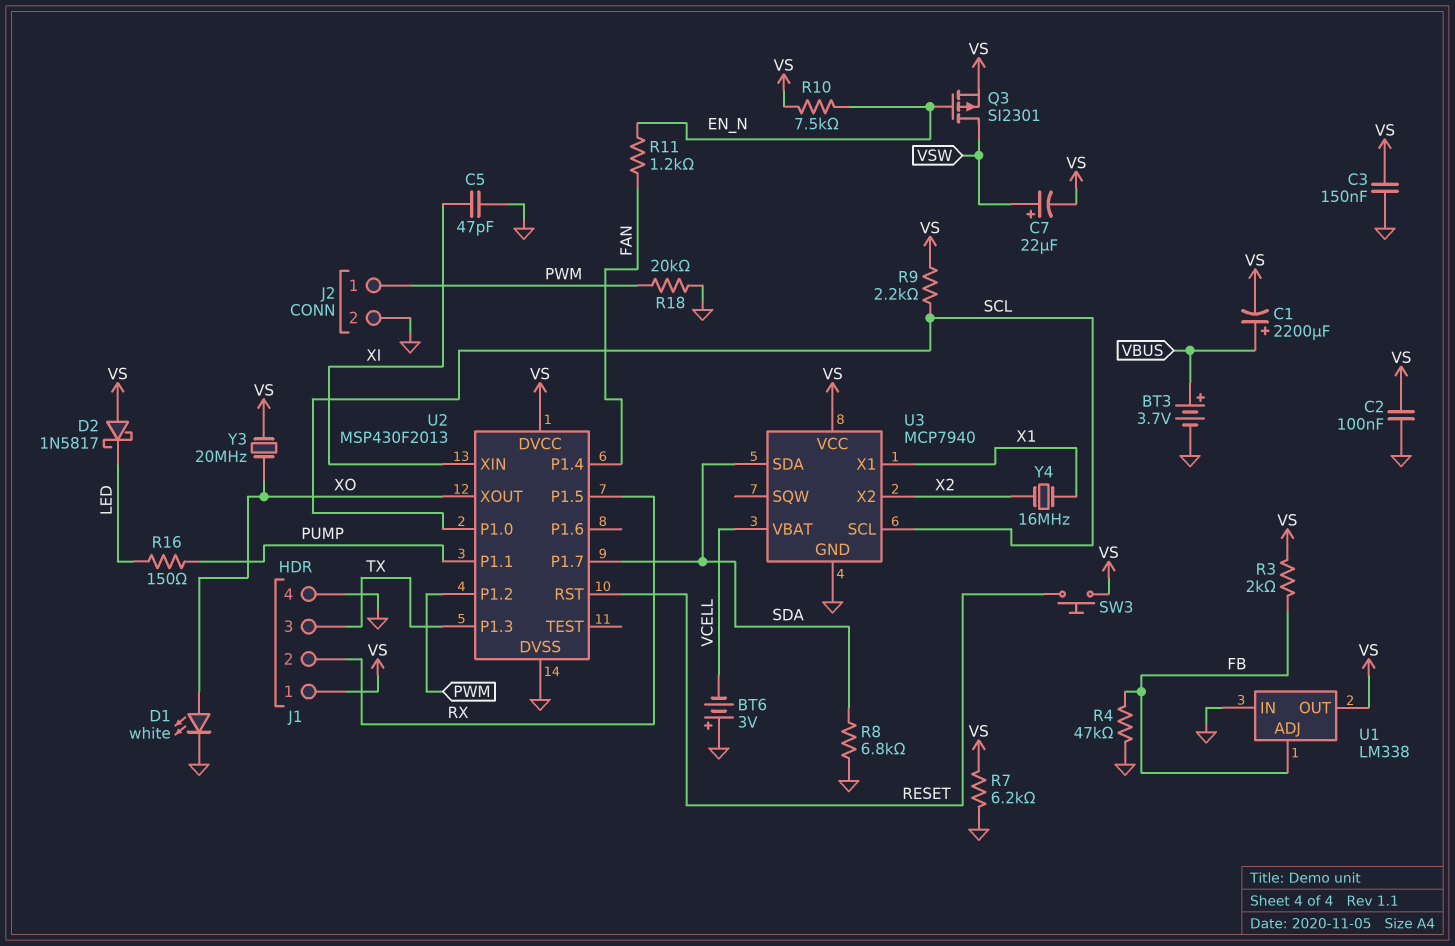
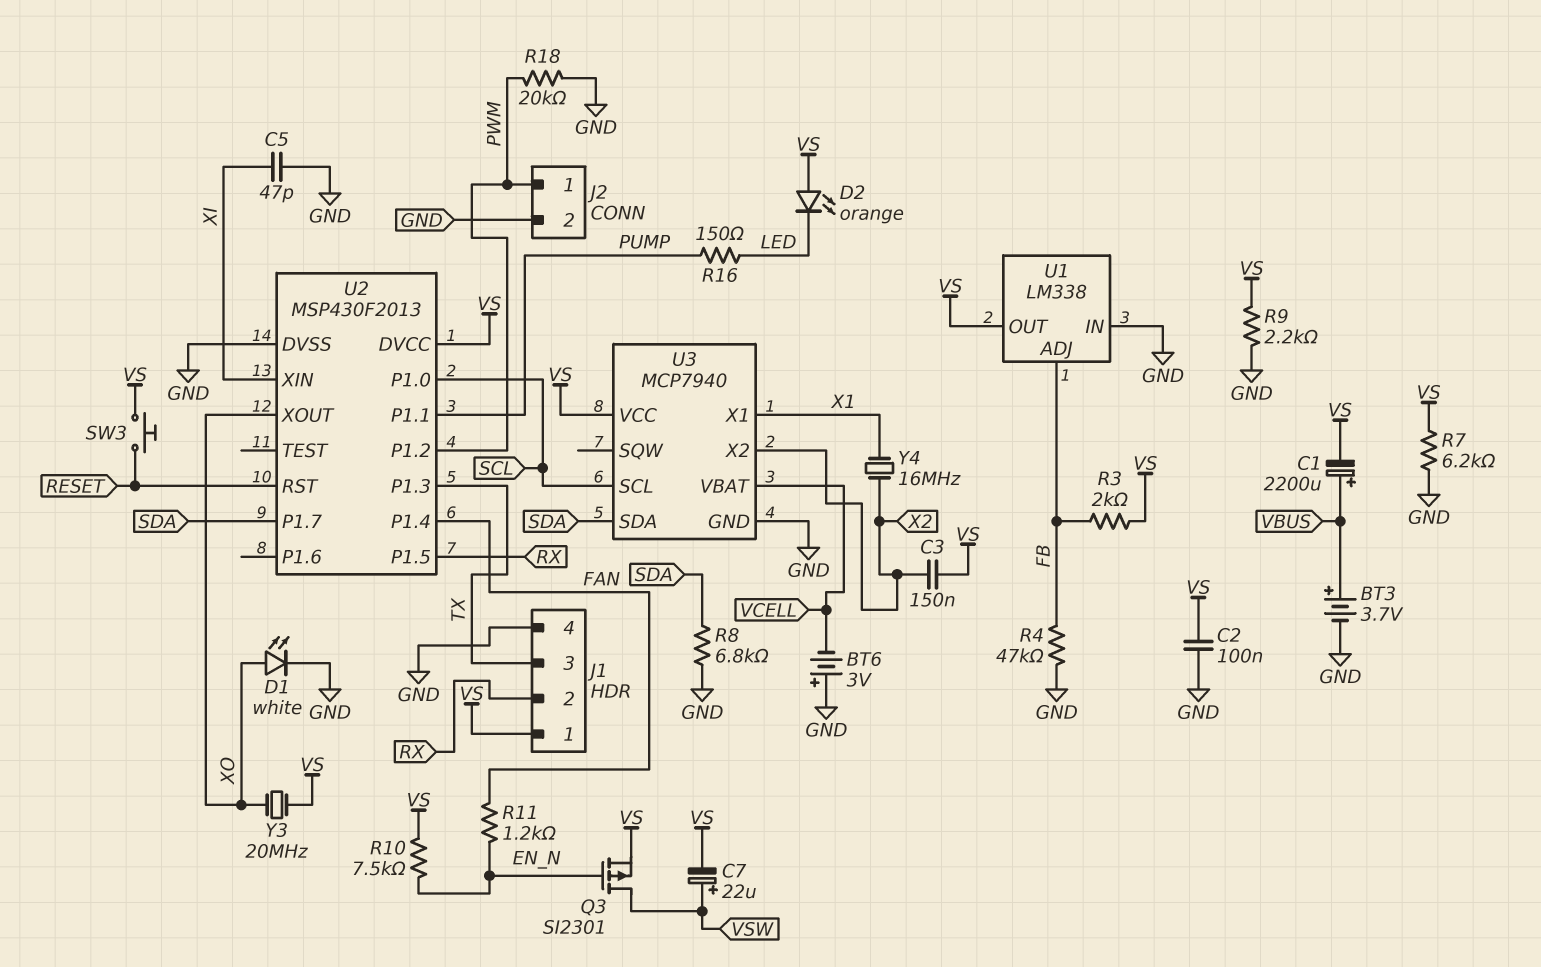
C3: 150nF (GND, VS) -> 150nF (VS, X2)
D2: schottky 1N5817 (A VS, K LED) -> LED orange (A VS, K LED)
R9: 2.2k (SCL, VS) -> 2.2k (GND, VS)

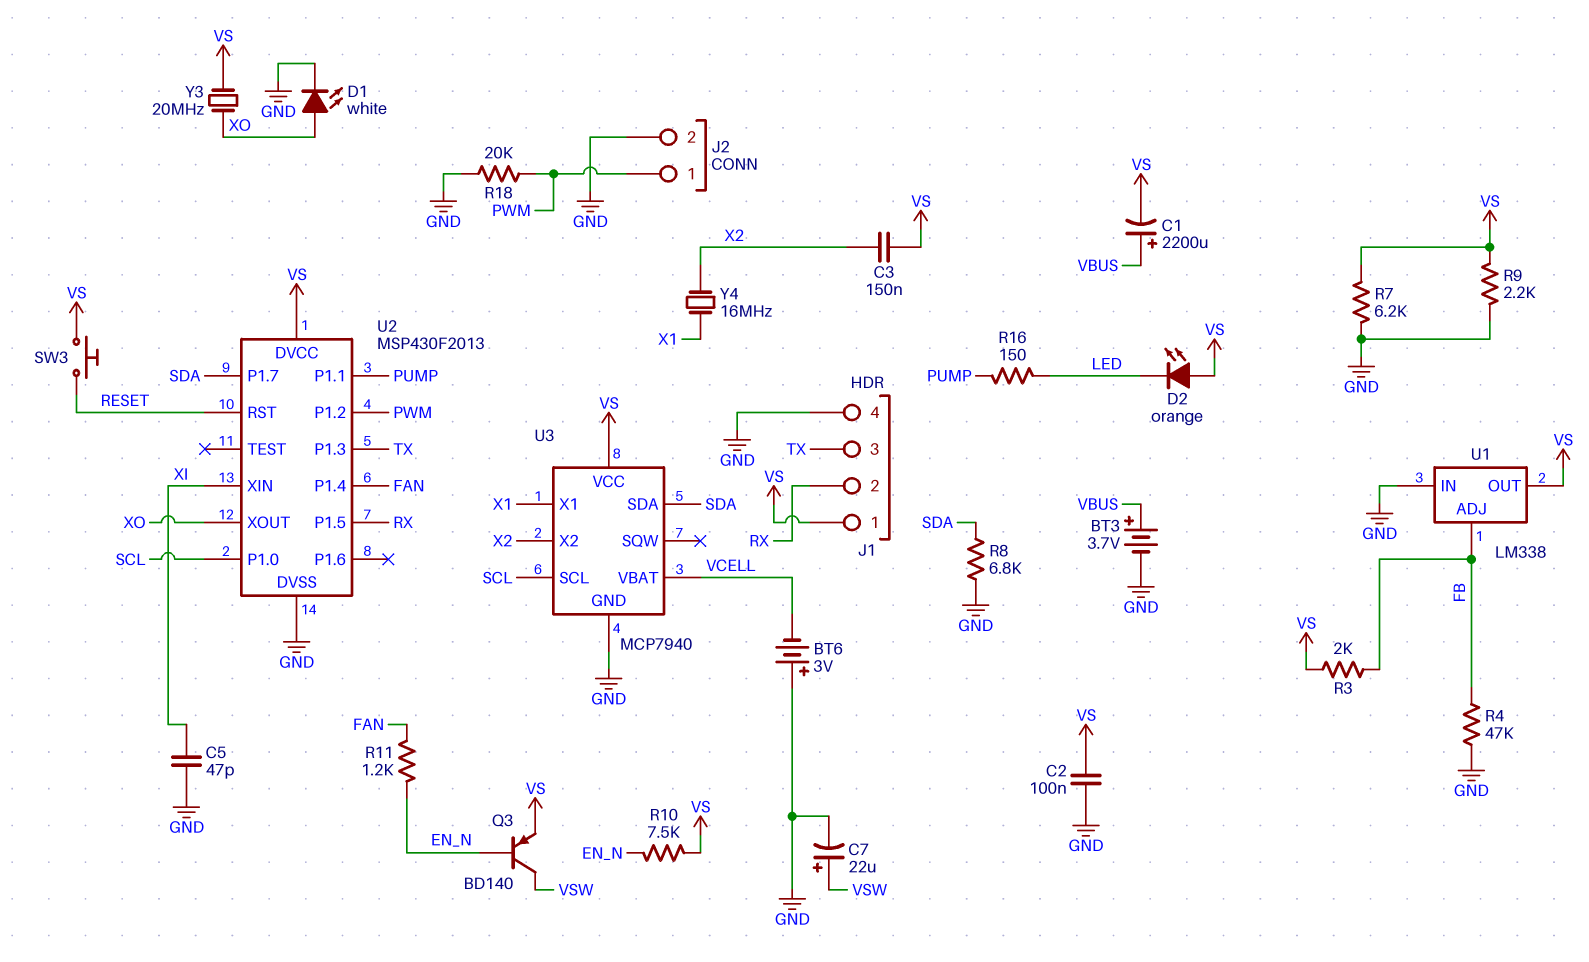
C7: 22uF (plus VSW, minus VS) -> 22uF (plus VSW, minus GND)
Q3: PMOS SI2301 (G EN_N, D VSW, S VS) -> PNP BD140 (B EN_N, C VSW, E VS)

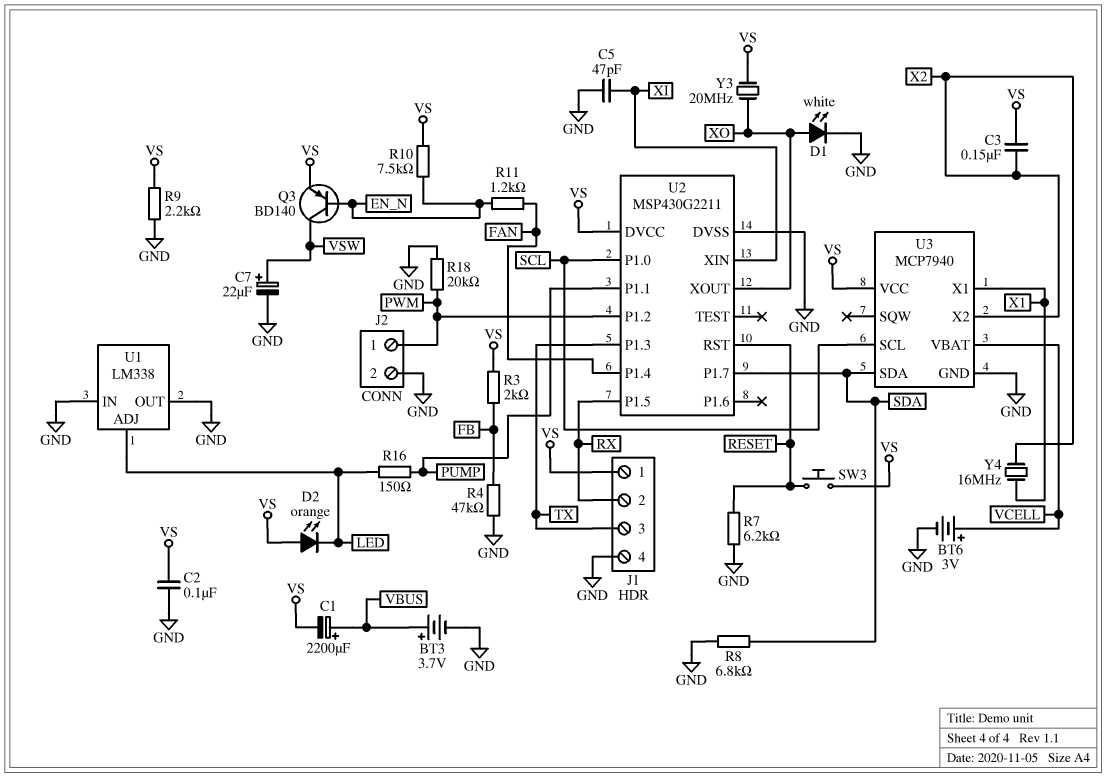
BT6: 3V (plus GND, minus VCELL) -> 3V (plus VCELL, minus GND)
R7: 6.2k (GND, VS) -> 6.2k (GND, RESET)
U1 pin ADJ: FB -> LED
U1 pin OUT: VS -> GND
U2: MSP430F2013 -> MSP430G2211

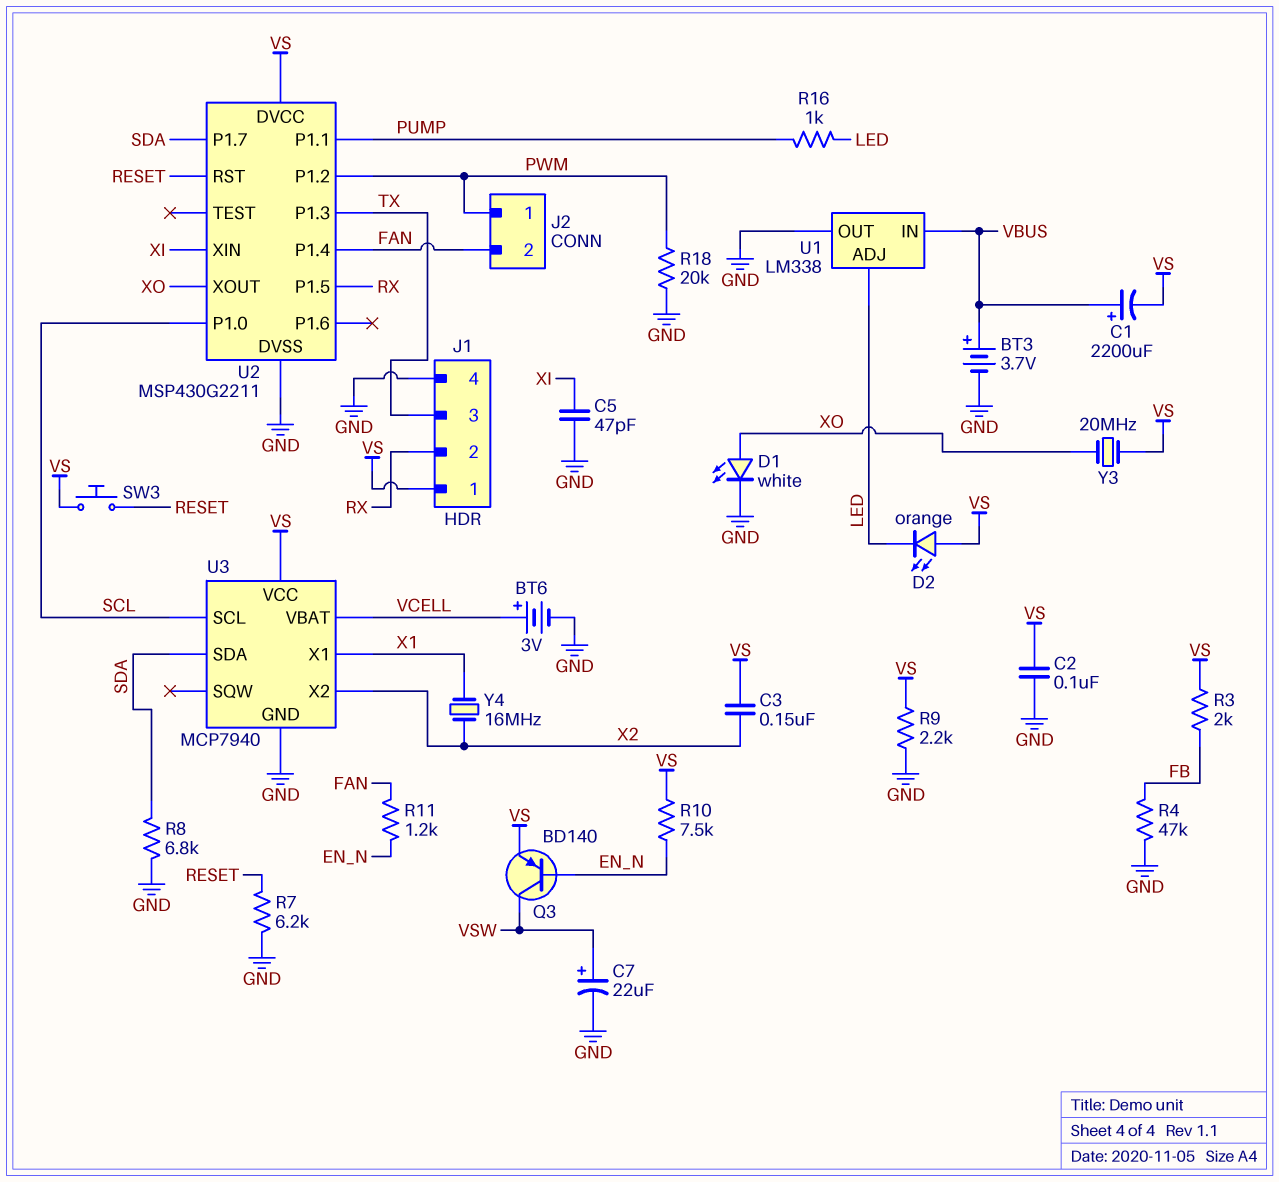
J2 pin 2: GND -> FAN
R16: 150 (LED, PUMP) -> 1k (LED, PUMP)
U1 pin IN: GND -> VBUS

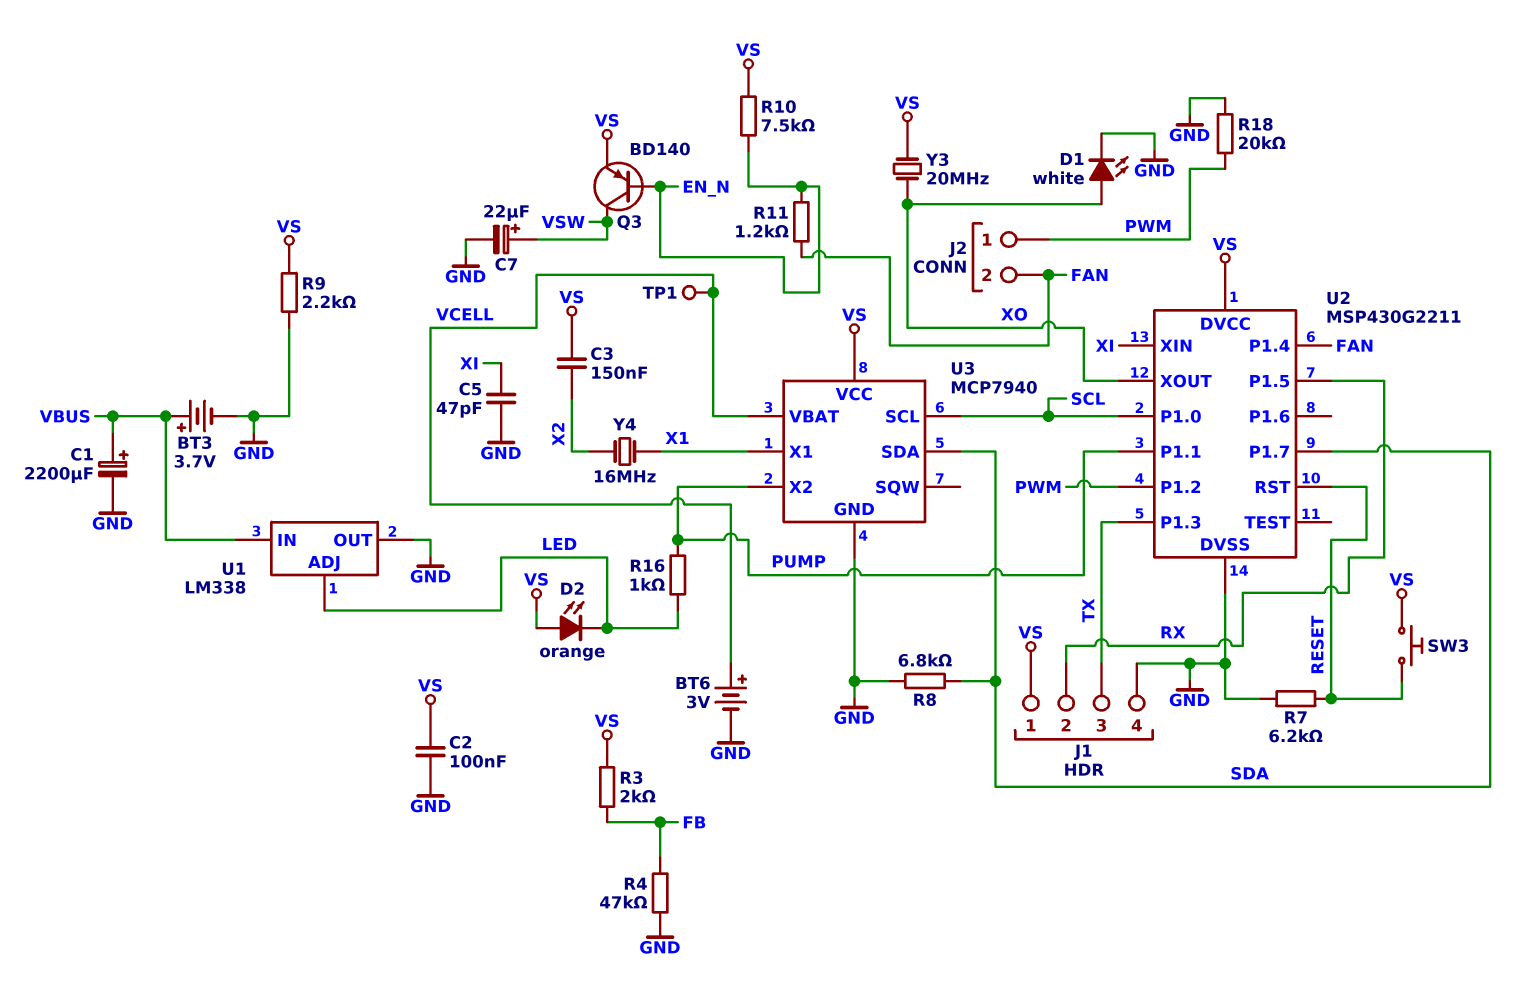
C1: 2200uF (plus VBUS, minus VS) -> 2200uF (plus VBUS, minus GND)
TP1: none -> test point (VCELL)
U3 pin X2: X2 -> PUMP

